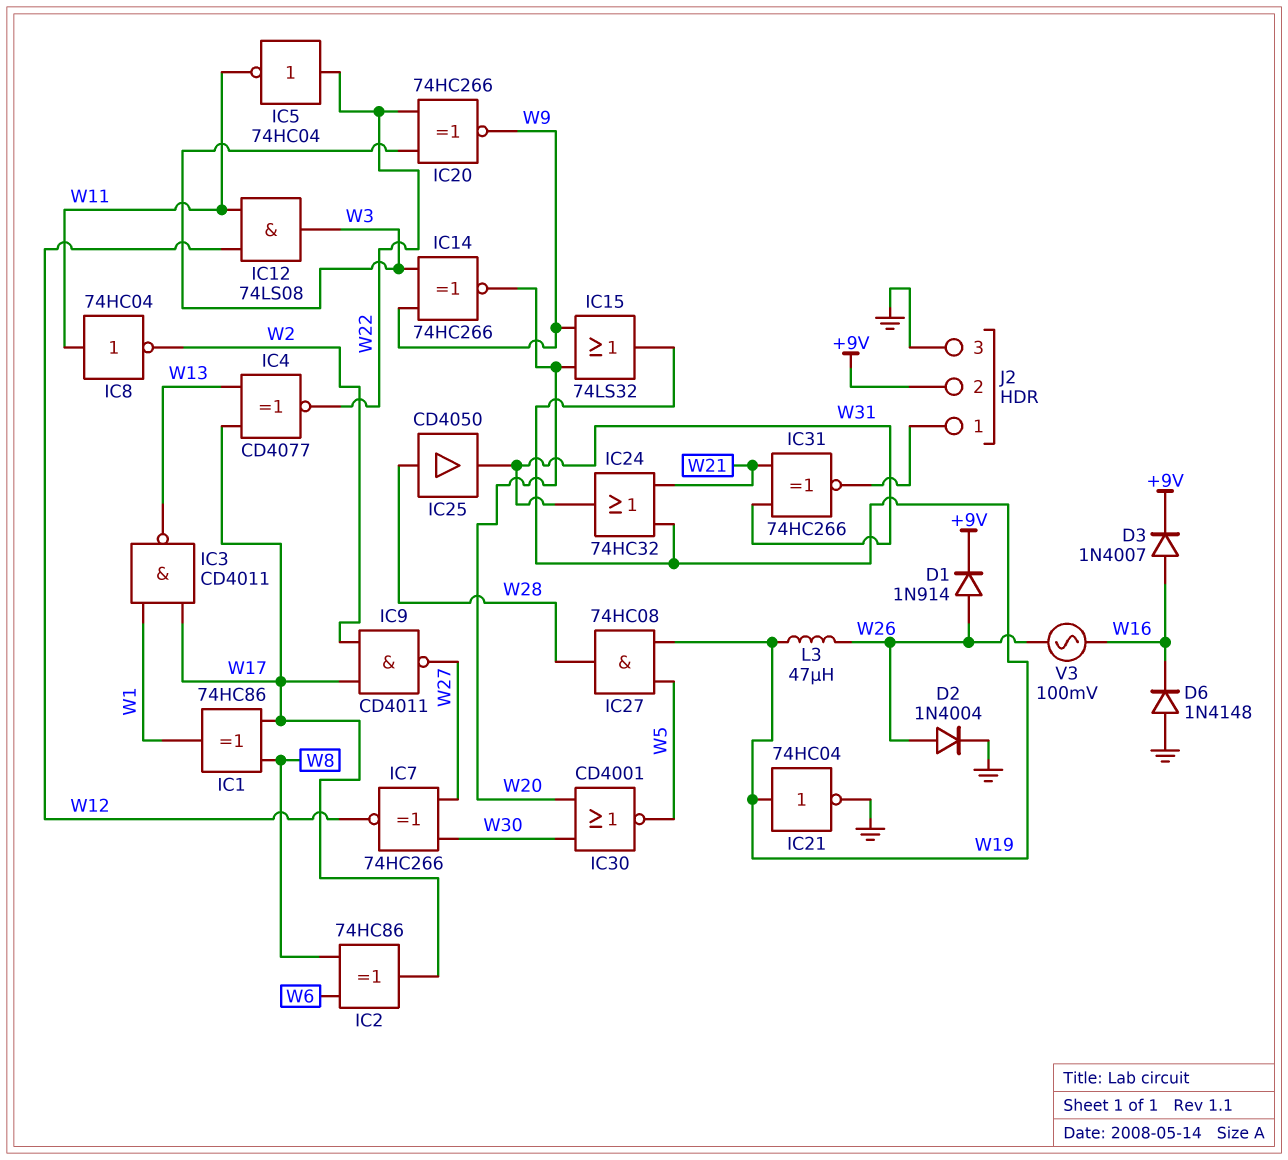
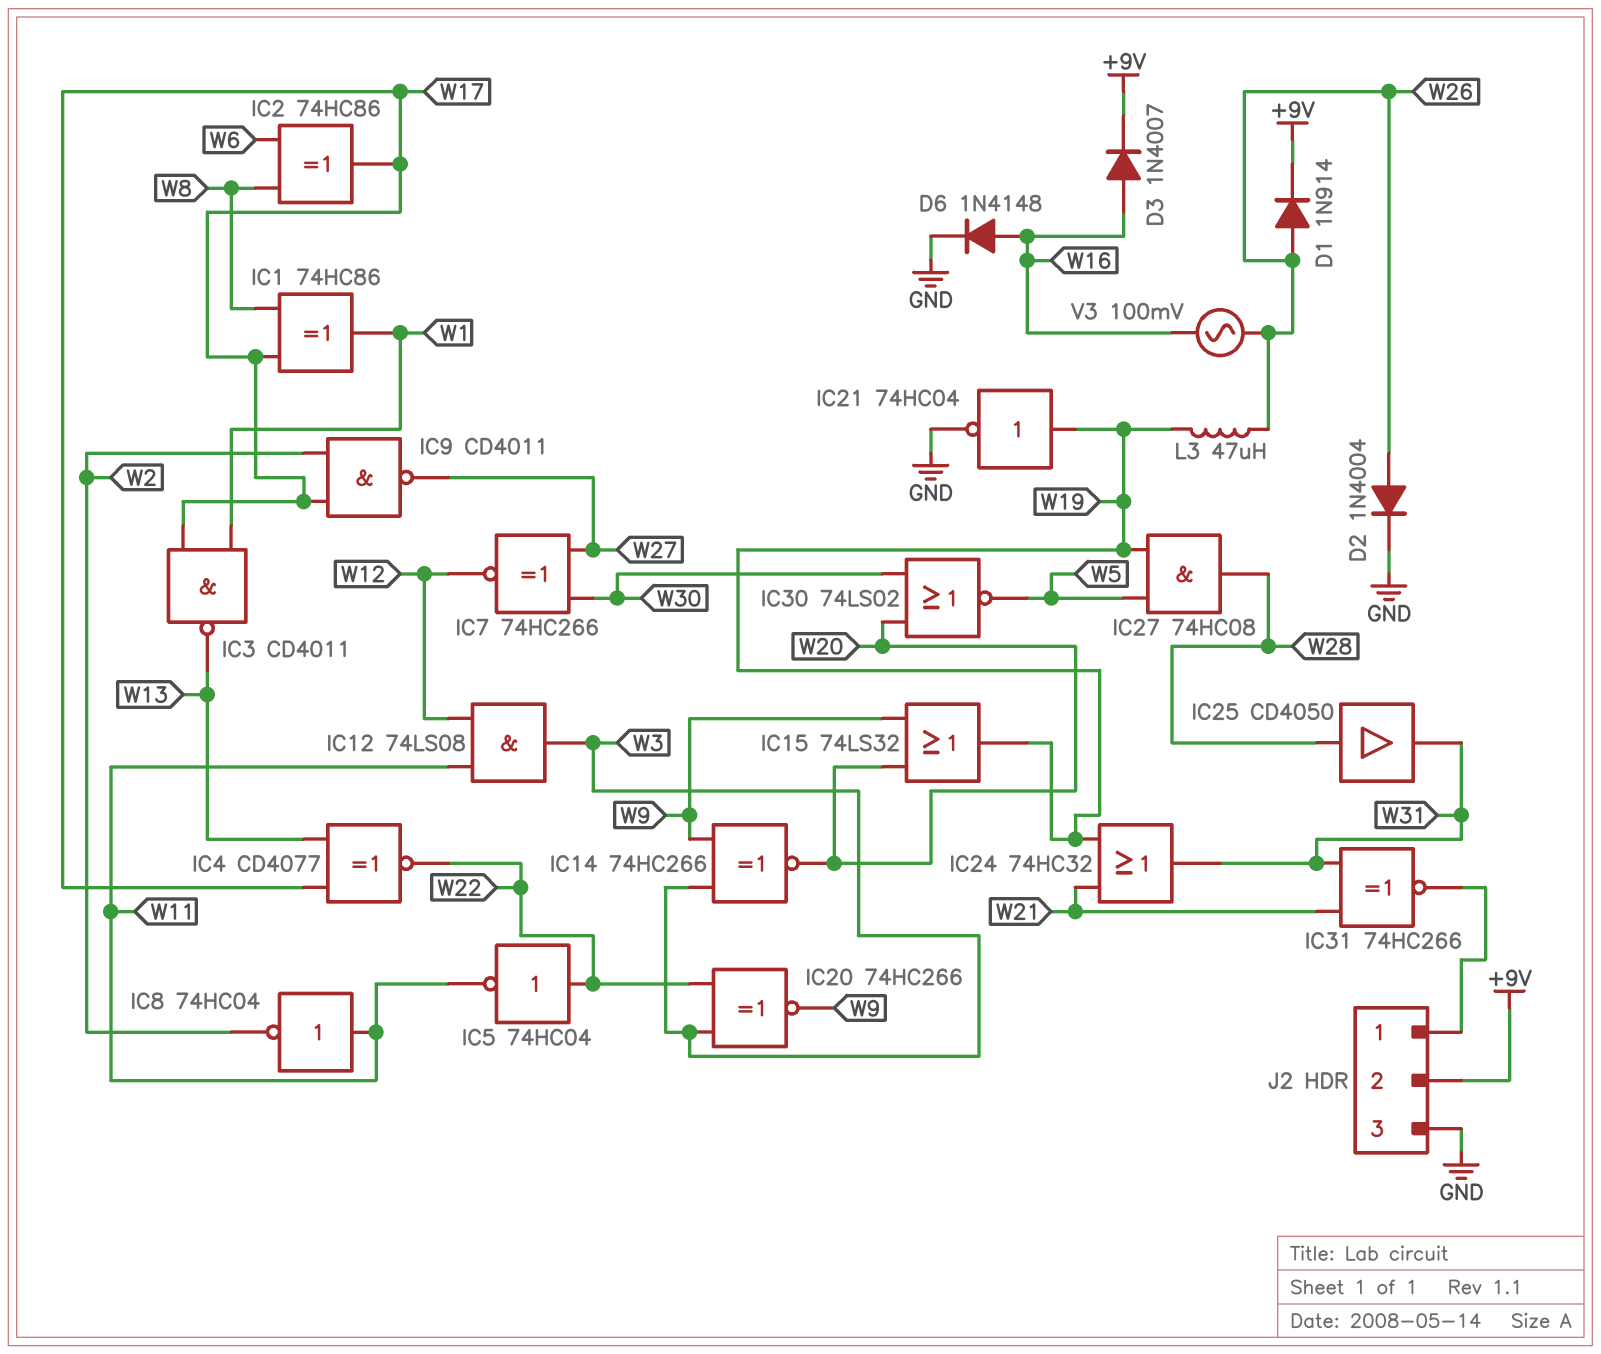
D6: diode 1N4148 (A GND, K W16) -> diode 1N4148 (A W16, K GND)
IC30: NOR CD4001 (in W20, in W30, out W5) -> NOR 74LS02 (in W20, in W30, out W5)

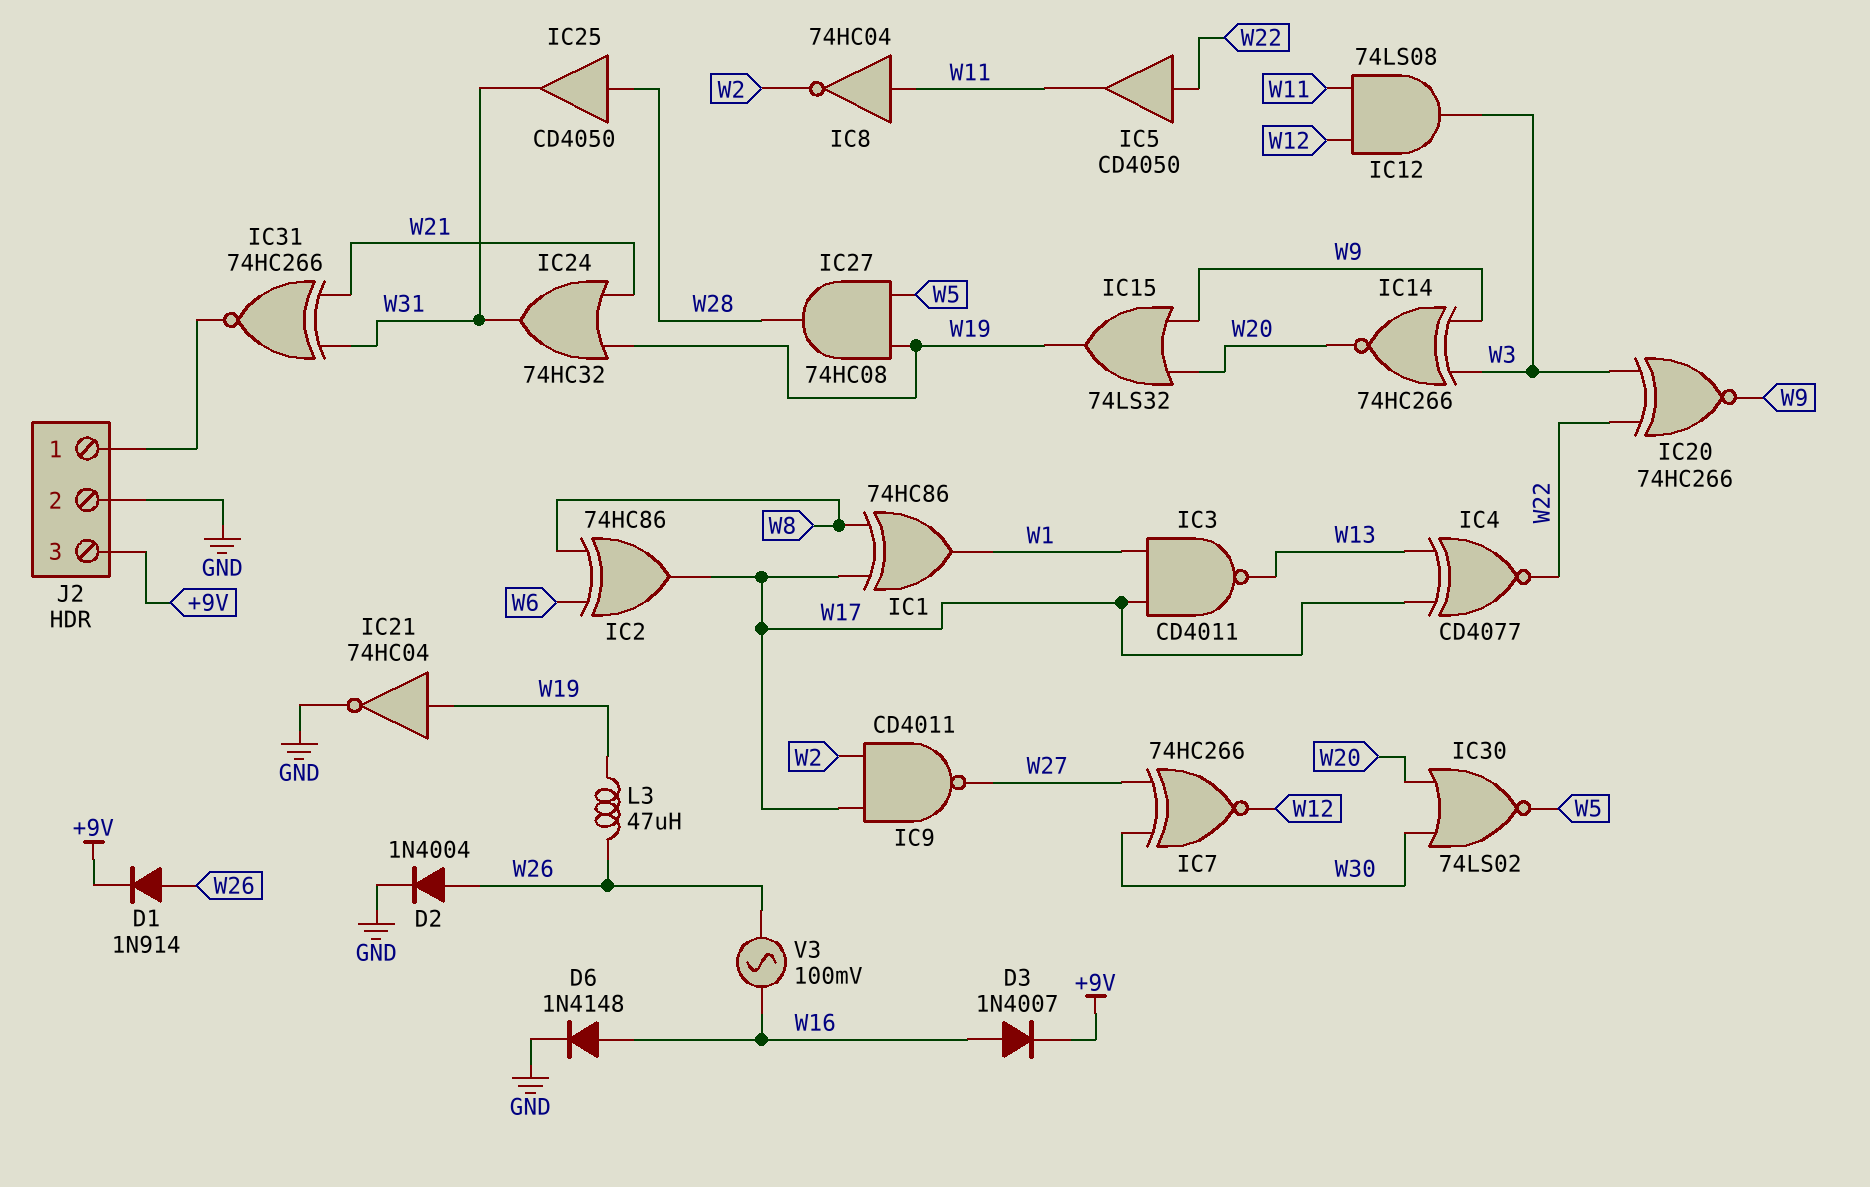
IC5: NOT 74HC04 (in W22, out W11) -> buffer CD4050 (in W22, out W11)
J2 pin 2: +9V -> GND
J2 pin 3: GND -> +9V

